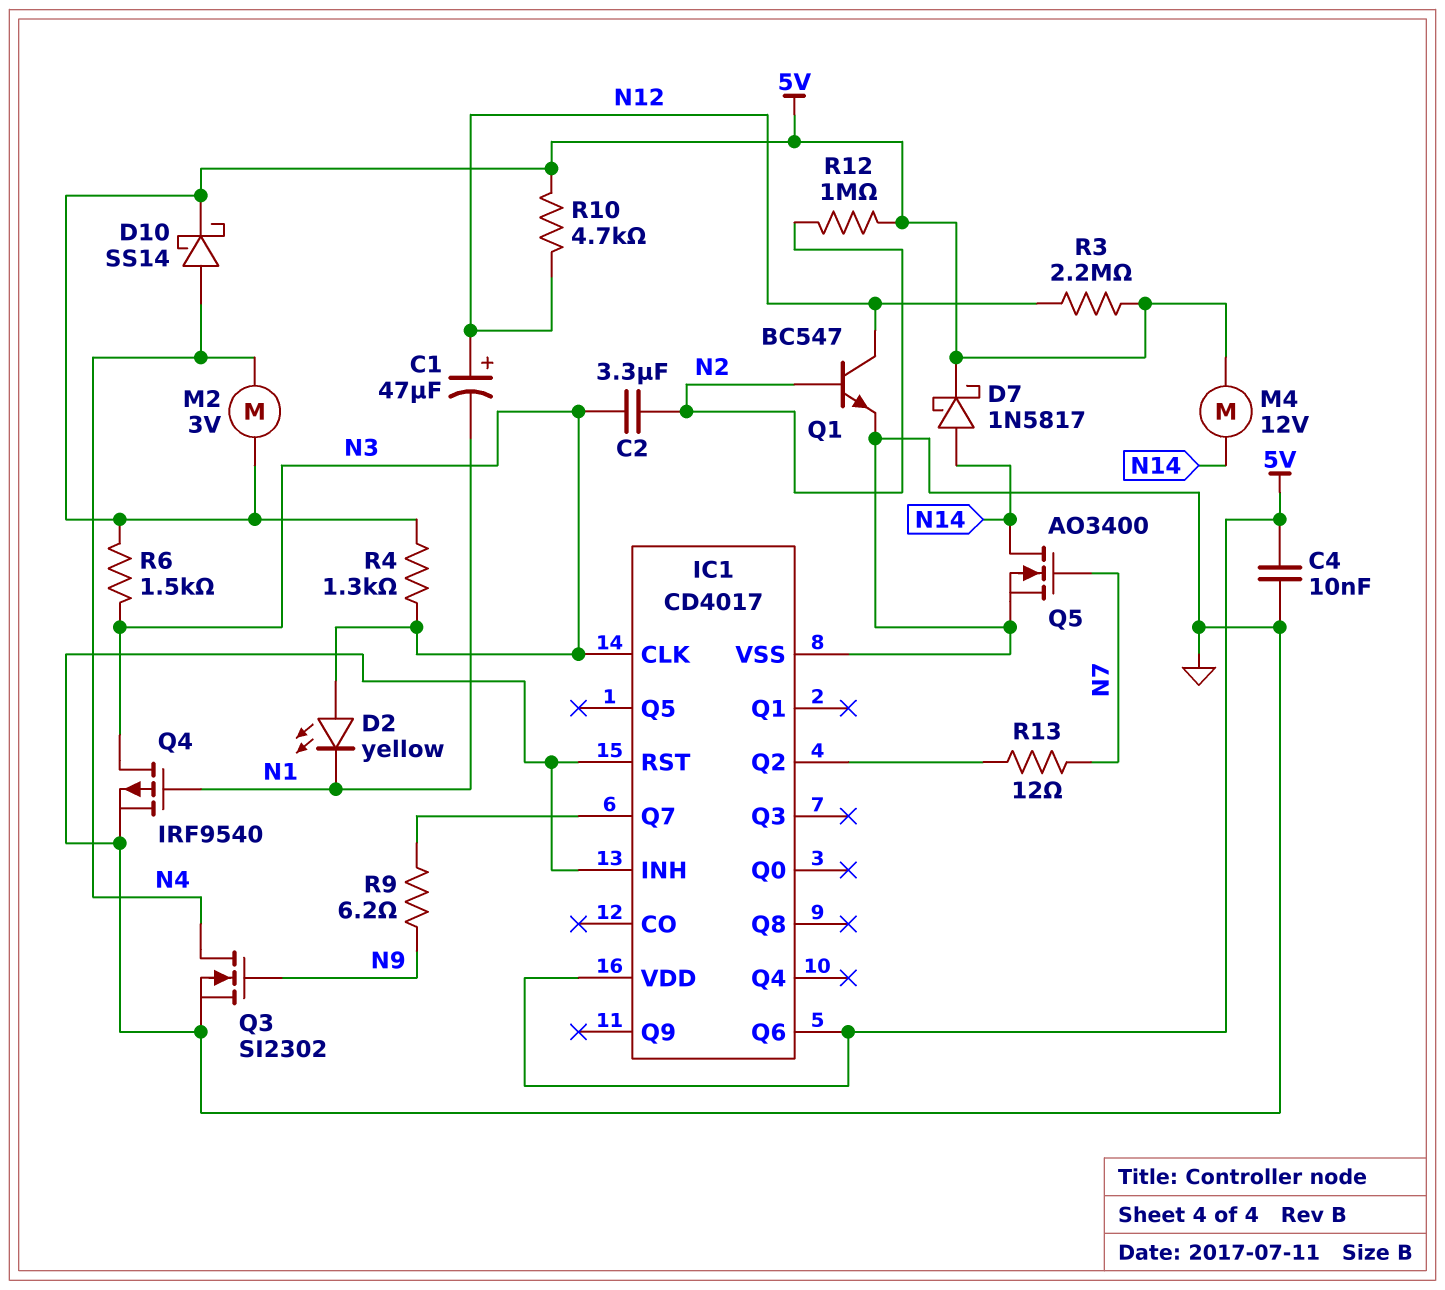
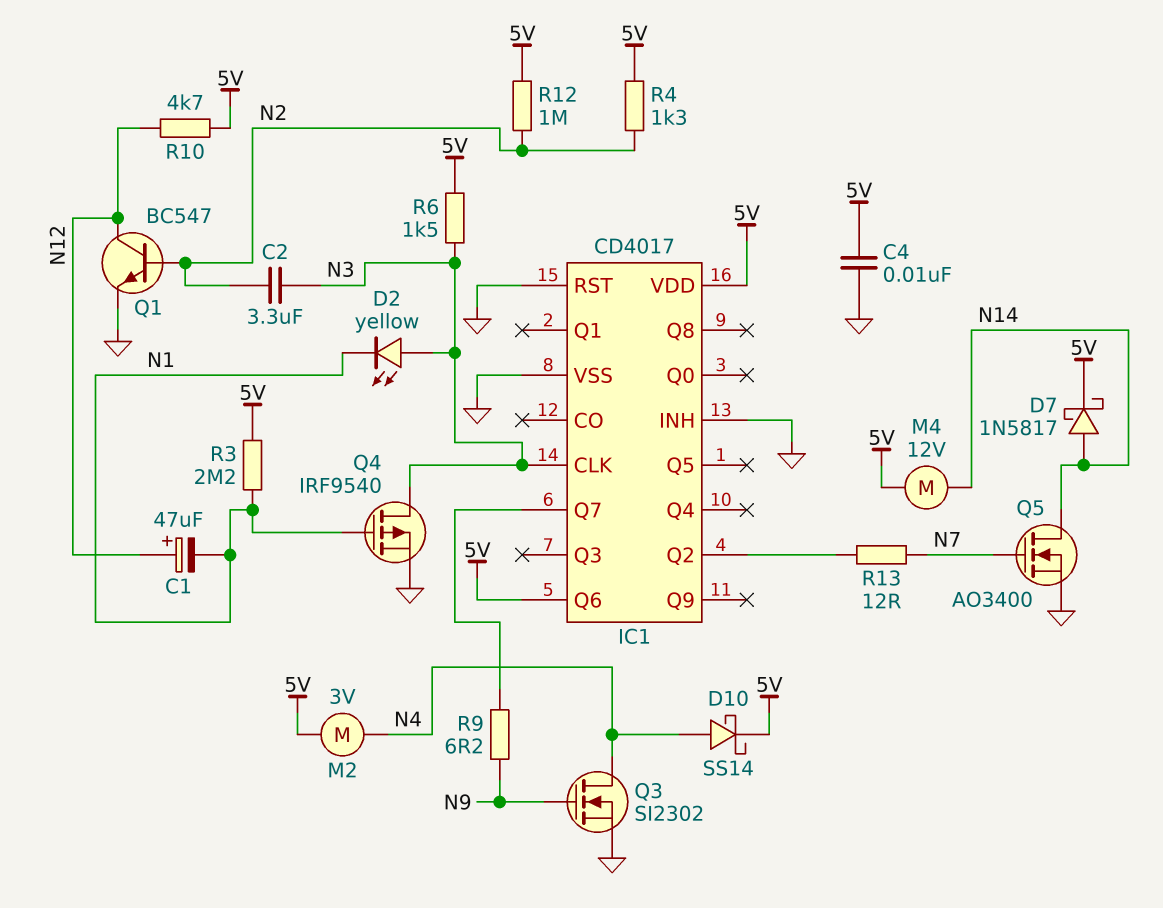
R3: 2.2M (5V, N12) -> 2.2M (5V, N1)
R4: 1.3k (5V, N3) -> 1.3k (5V, N2)

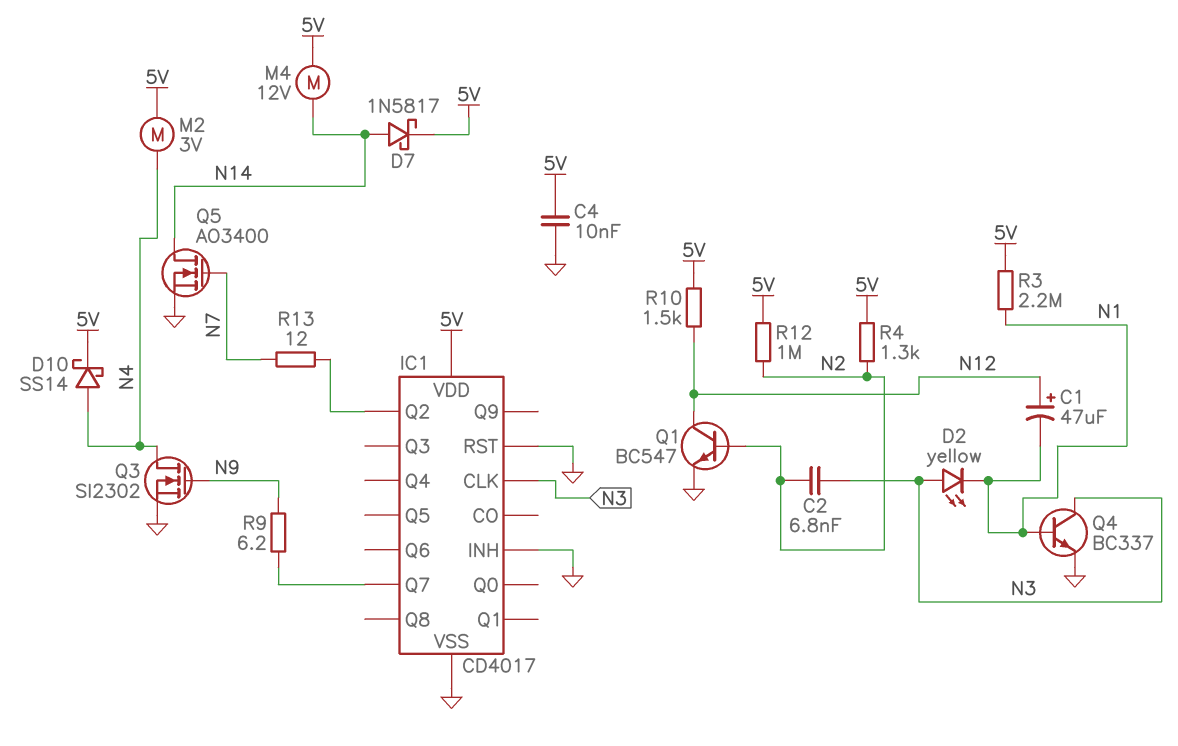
C2: 3.3uF (N2, N3) -> 6.8nF (N2, N3)
IC1 pin Q6: 5V -> none
Q4: PMOS IRF9540 (G N1, D N3, S GND) -> NPN BC337 (B N1, C N3, E GND)
R6: 1.5k (5V, N3) -> none
R10: 4.7k (5V, N12) -> 1.5k (5V, N12)

